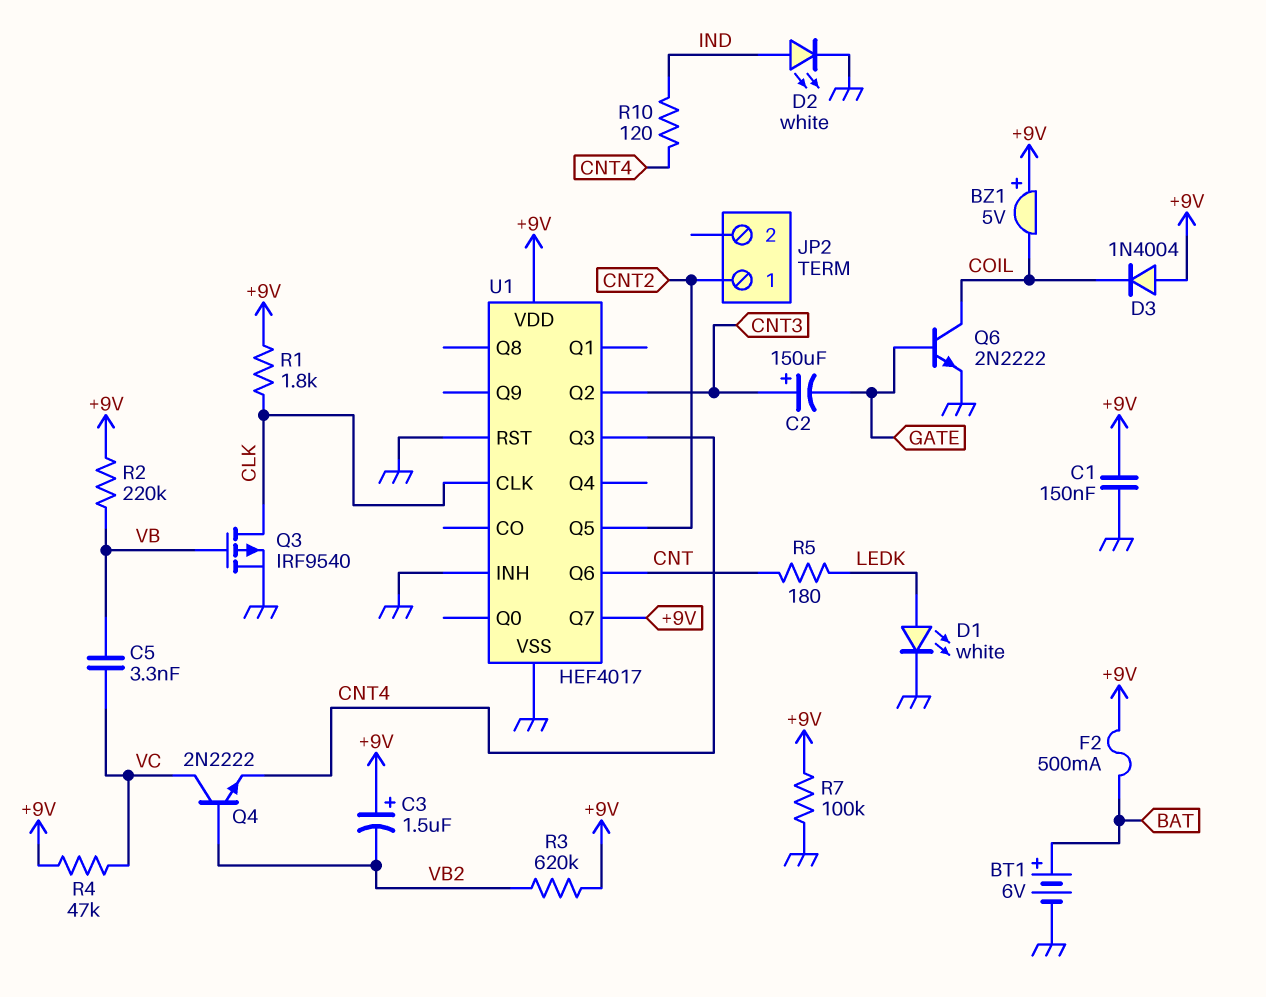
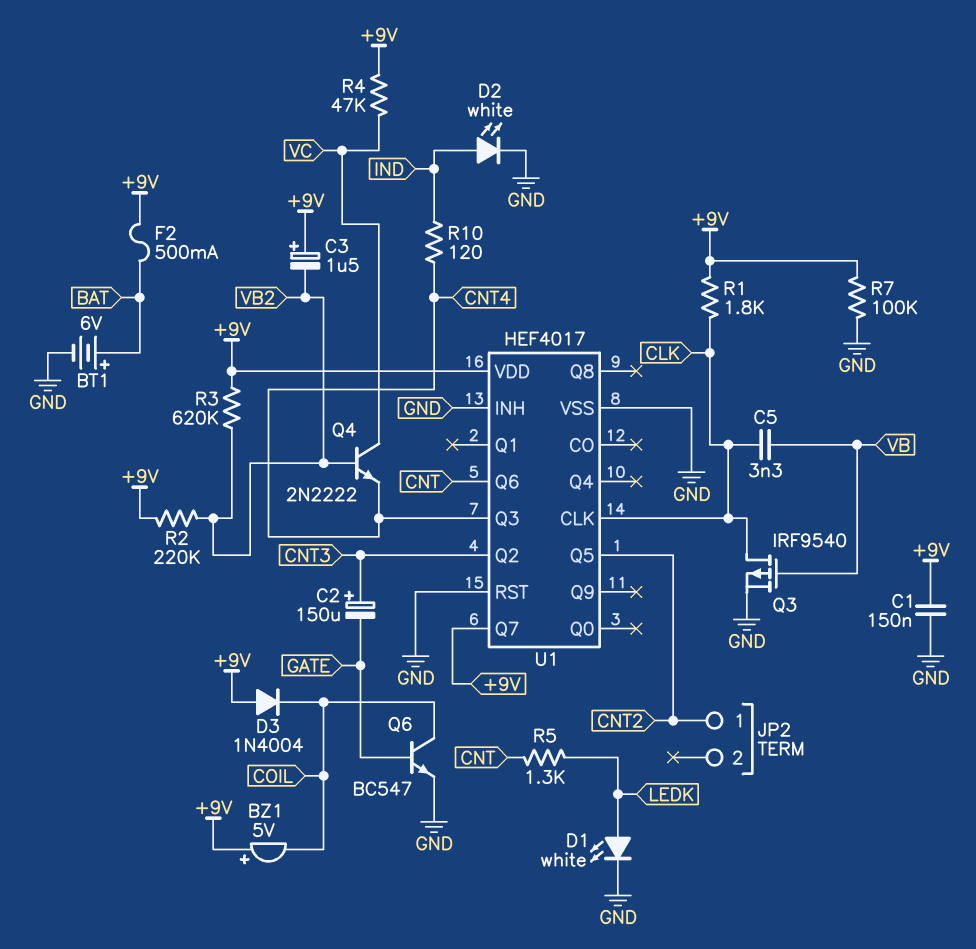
C5: 3.3nF (VB, VC) -> 3.3nF (CLK, VB)
Q6: NPN 2N2222 (B GATE, C COIL, E GND) -> NPN BC547 (B GATE, C COIL, E GND)
R2: 220k (+9V, VB) -> 220k (+9V, VB2)
R5: 180 (CNT, LEDK) -> 1.3k (CNT, LEDK)

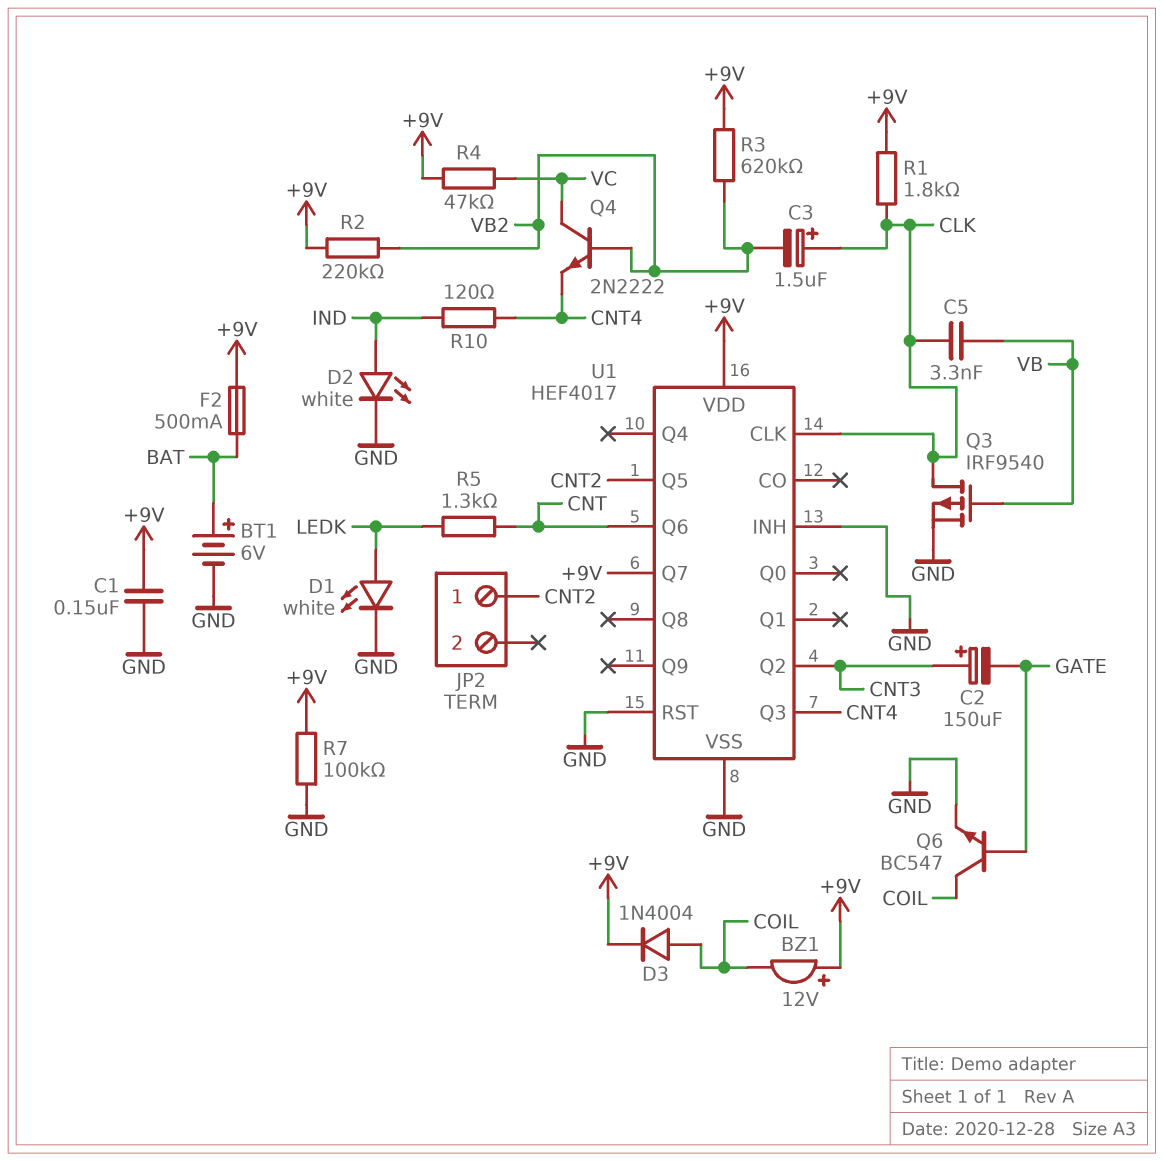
BZ1: buzzer 5V (plus +9V, minus COIL) -> buzzer 12V (plus +9V, minus COIL)
C3: 1.5uF (plus +9V, minus VB2) -> 1.5uF (plus CLK, minus VB2)
D3: diode 1N4004 (A +9V, K COIL) -> diode 1N4004 (A COIL, K +9V)

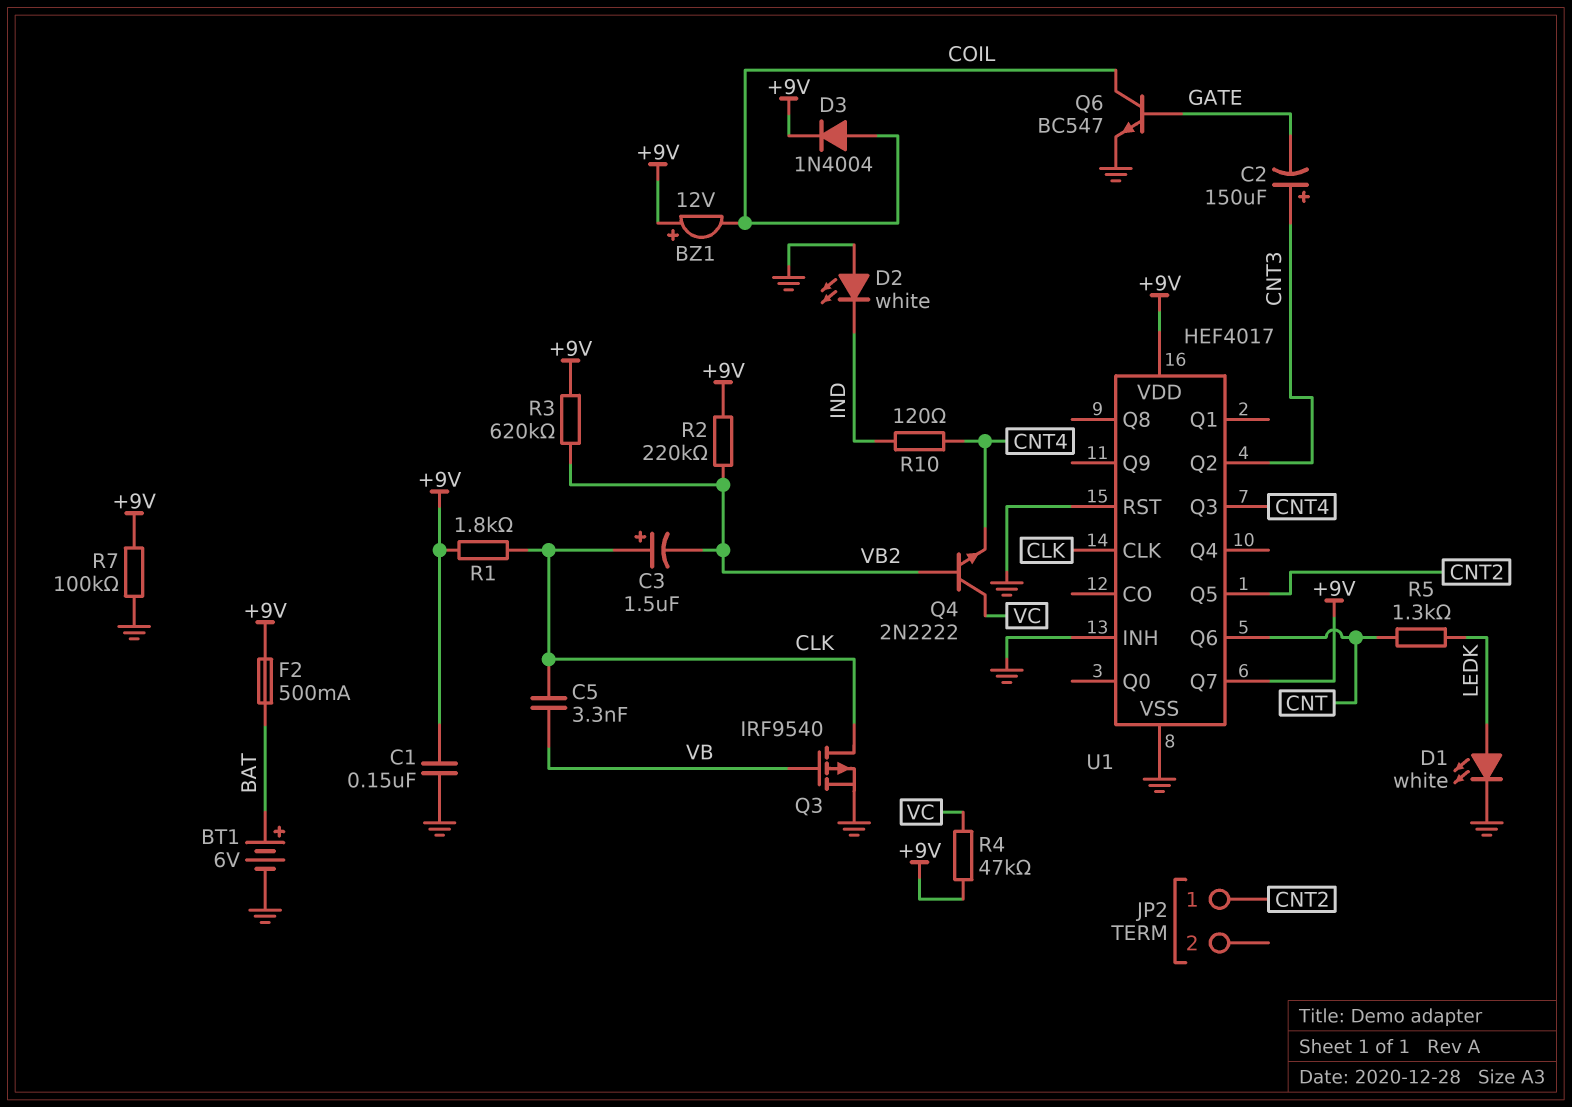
D2: LED white (A IND, K GND) -> LED white (A GND, K IND)

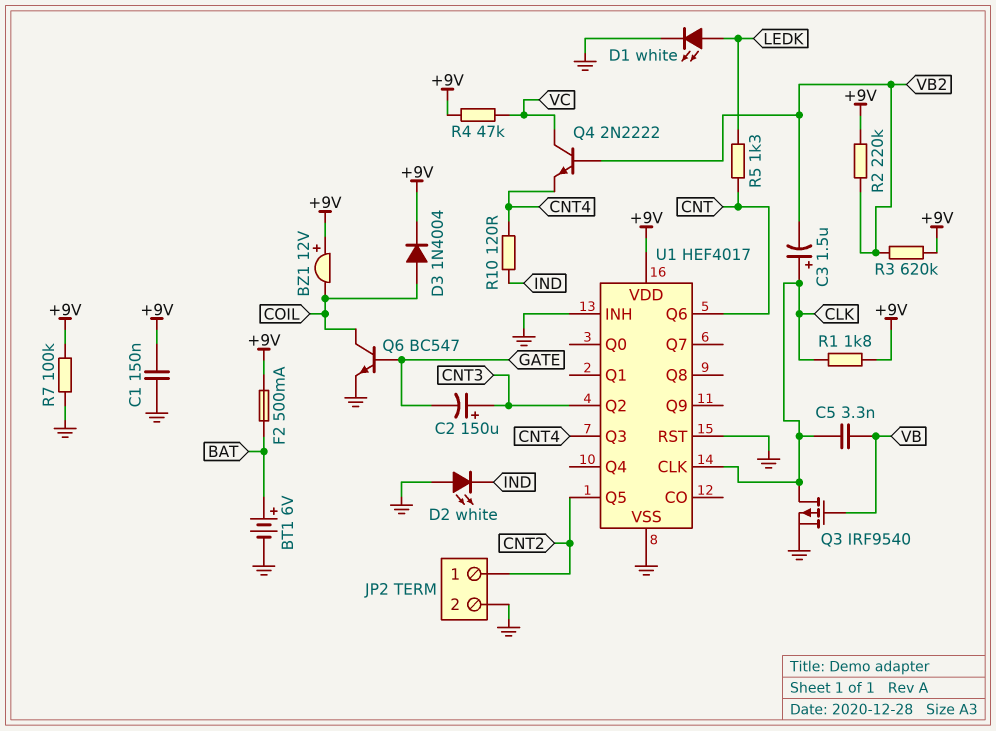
JP2 pin 2: none -> GND
U1 pin Q7: +9V -> none

